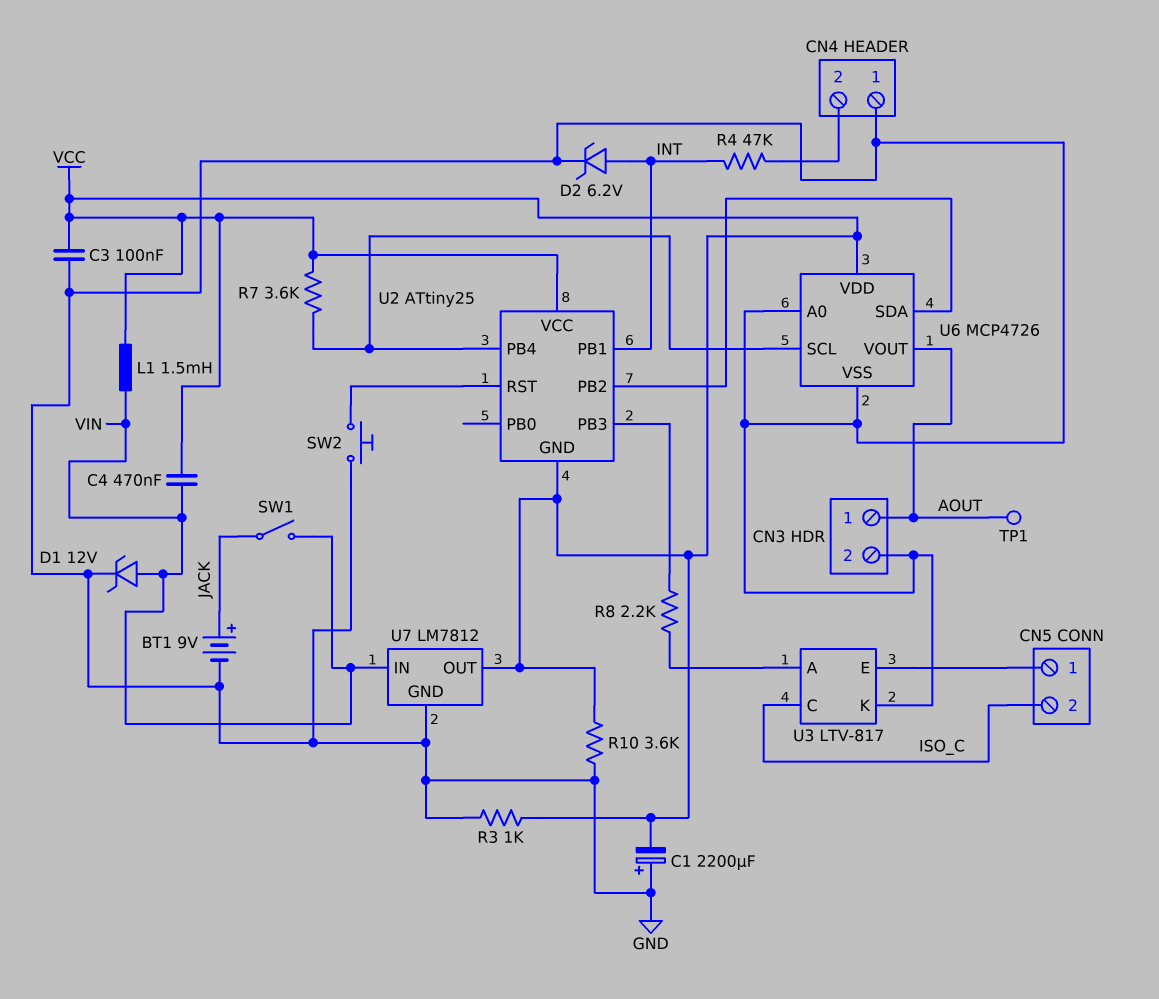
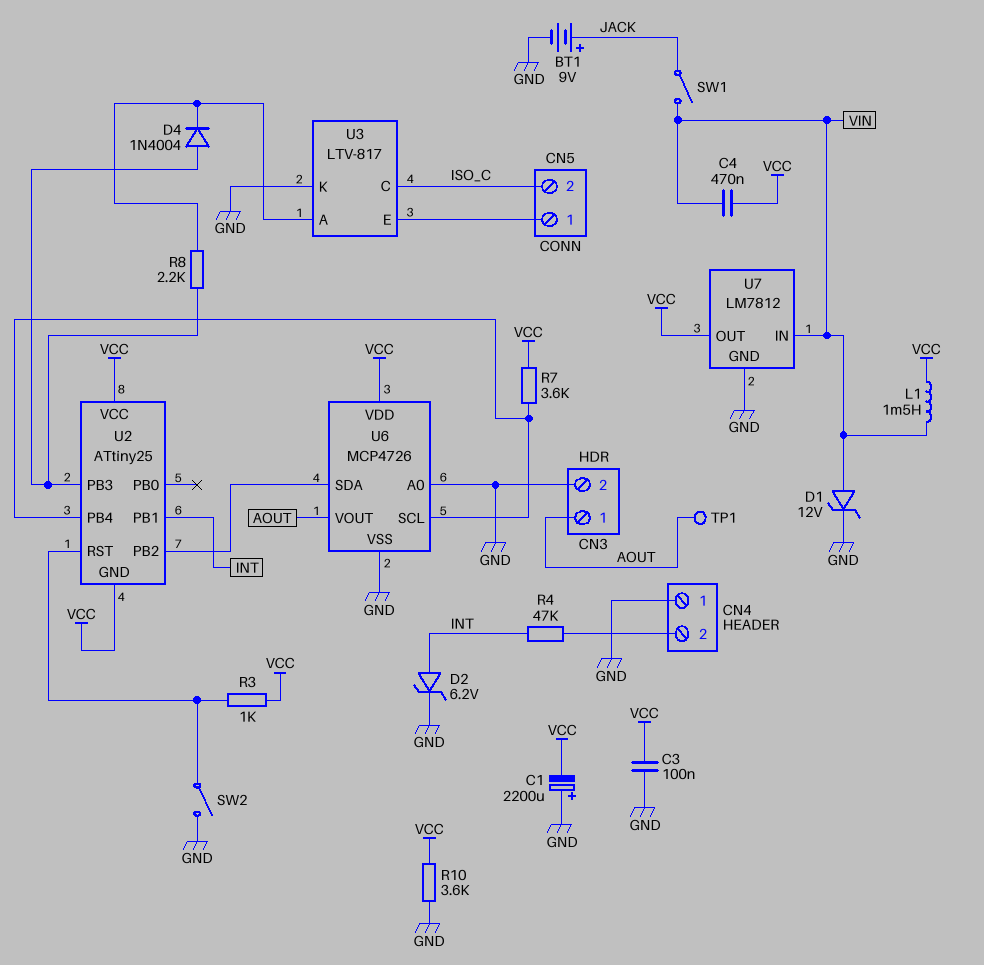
D4: none -> diode 1N4004 (A U2/PB3, K U3/A)
R3: 1k (GND, VCC) -> 1k (U2/RST, VCC)
SW2: button (GND, U2/RST) -> switch (GND, U2/RST)

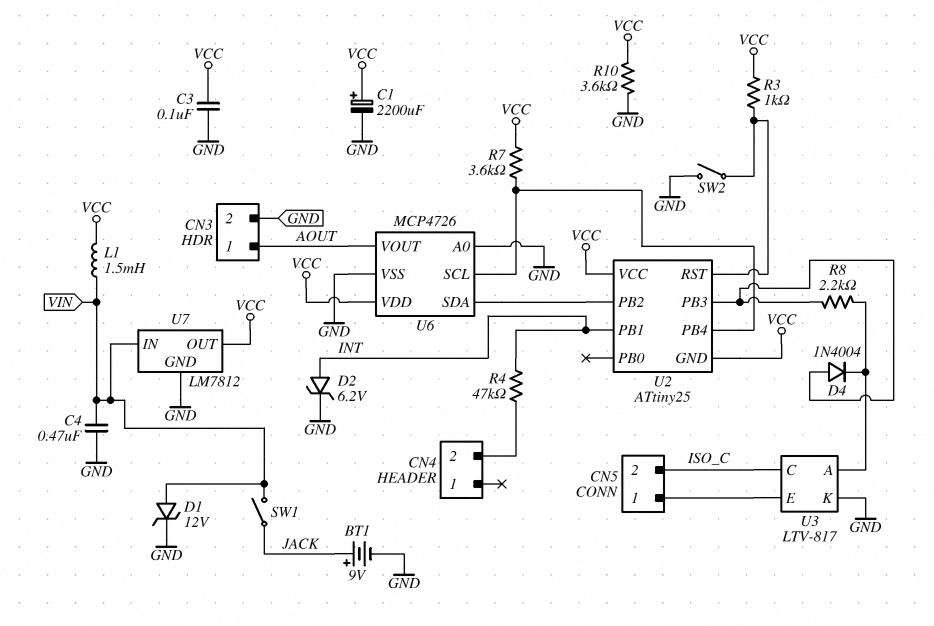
C1: 2200uF (plus GND, minus VCC) -> 2200uF (plus VCC, minus GND)
C4: 470nF (VCC, VIN) -> 470nF (GND, VIN)
CN4 pin 1: GND -> none
TP1: test point (AOUT) -> none

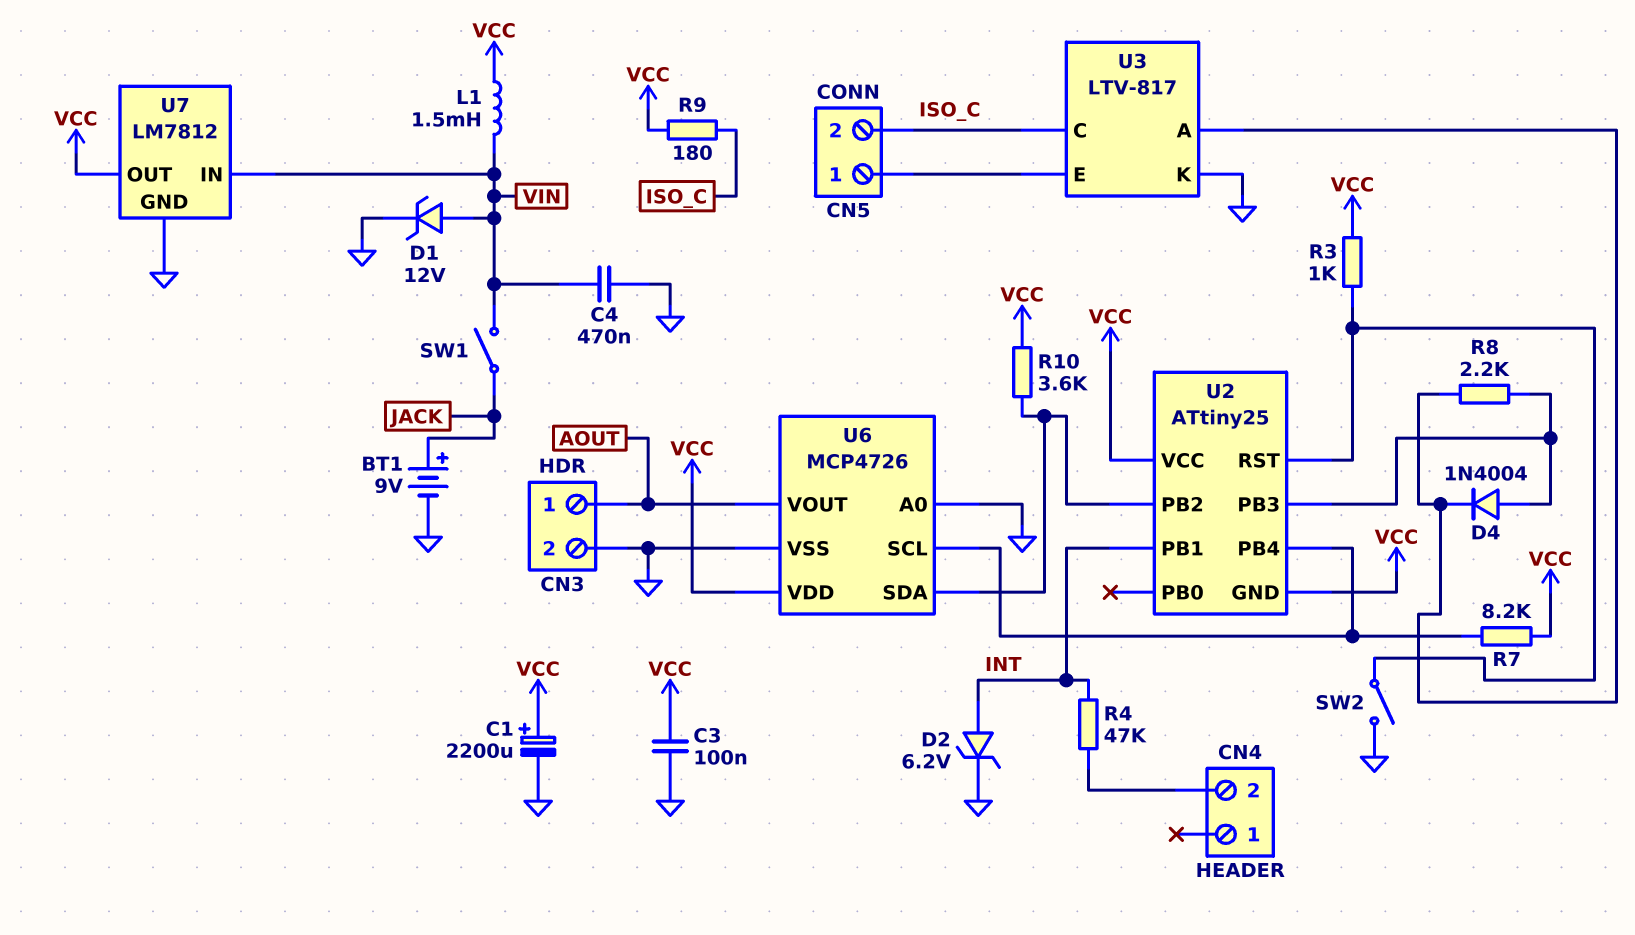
R7: 3.6k (U2/PB4, VCC) -> 8.2k (U2/PB4, VCC)
R9: none -> 180 (ISO_C, VCC)
R10: 3.6k (GND, VCC) -> 3.6k (U2/PB2, VCC)

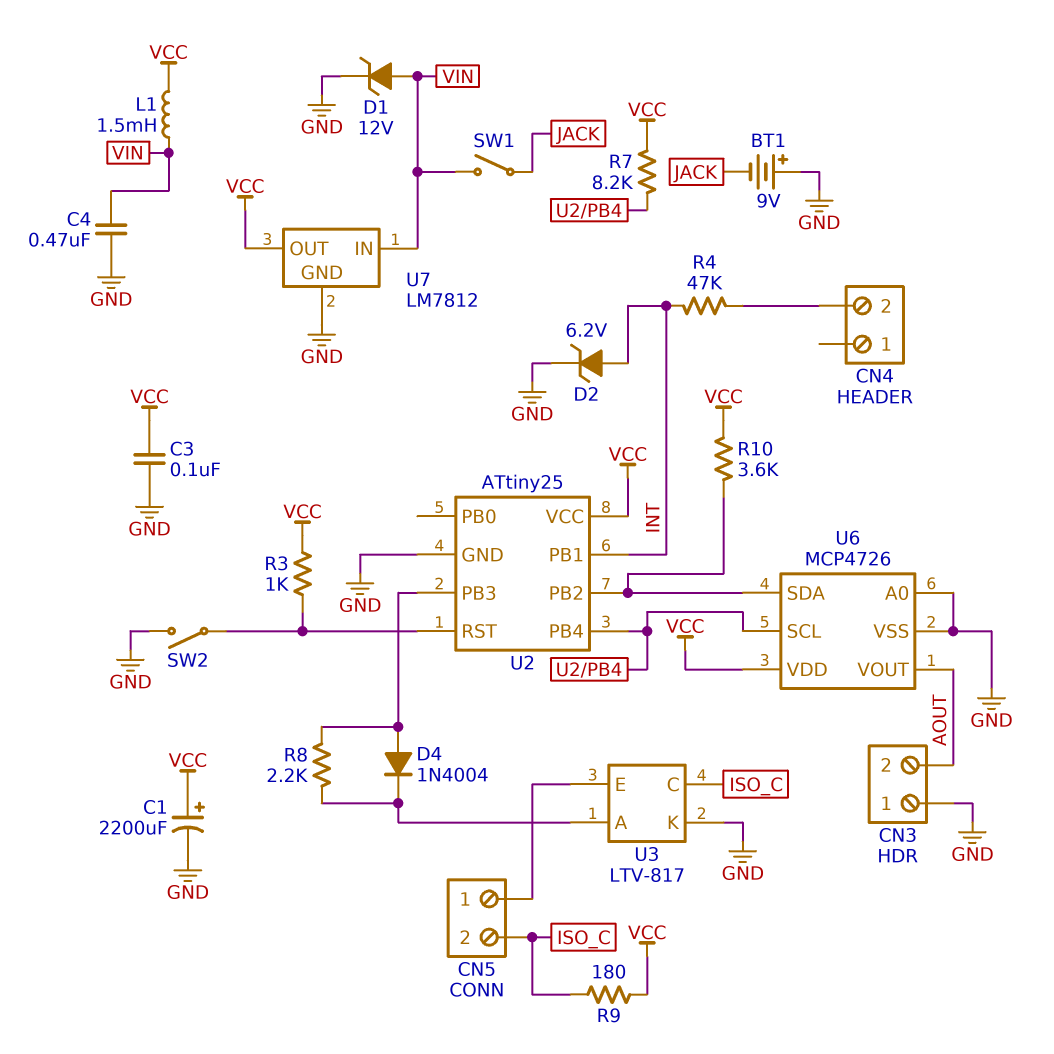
BT1: 9V (plus JACK, minus GND) -> 9V (plus GND, minus JACK)
CN3 pin 1: AOUT -> GND
CN3 pin 2: GND -> AOUT
U2 pin GND: VCC -> GND

